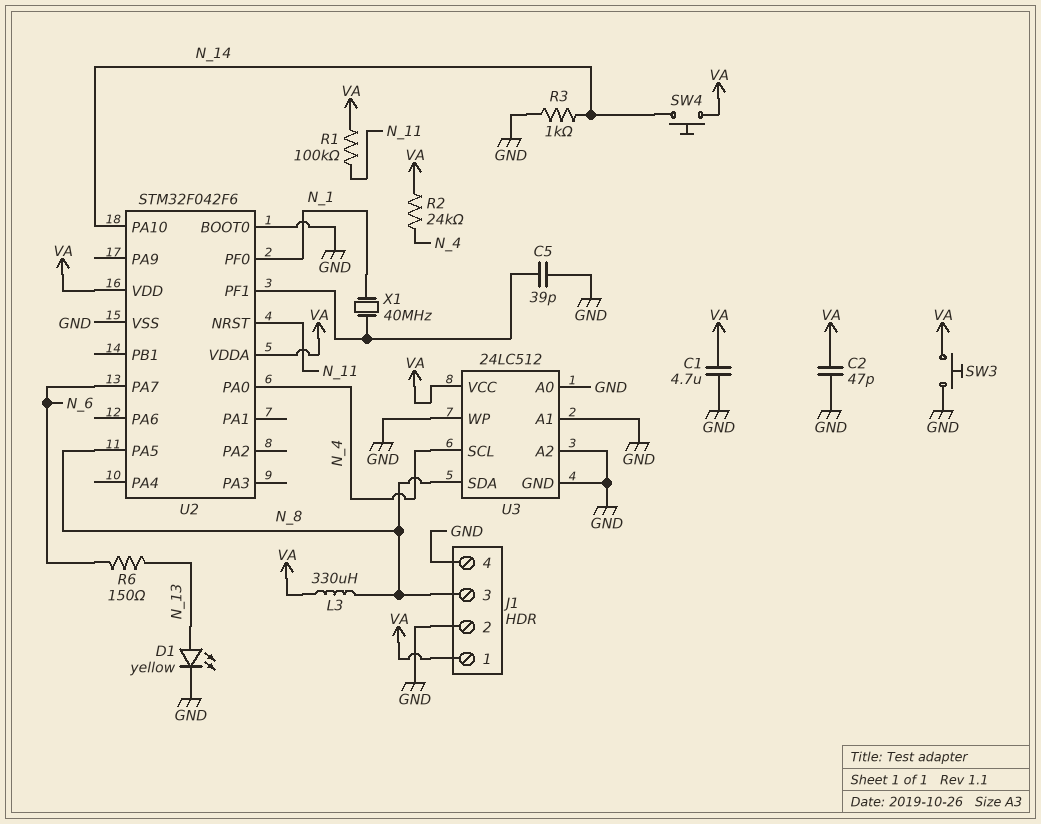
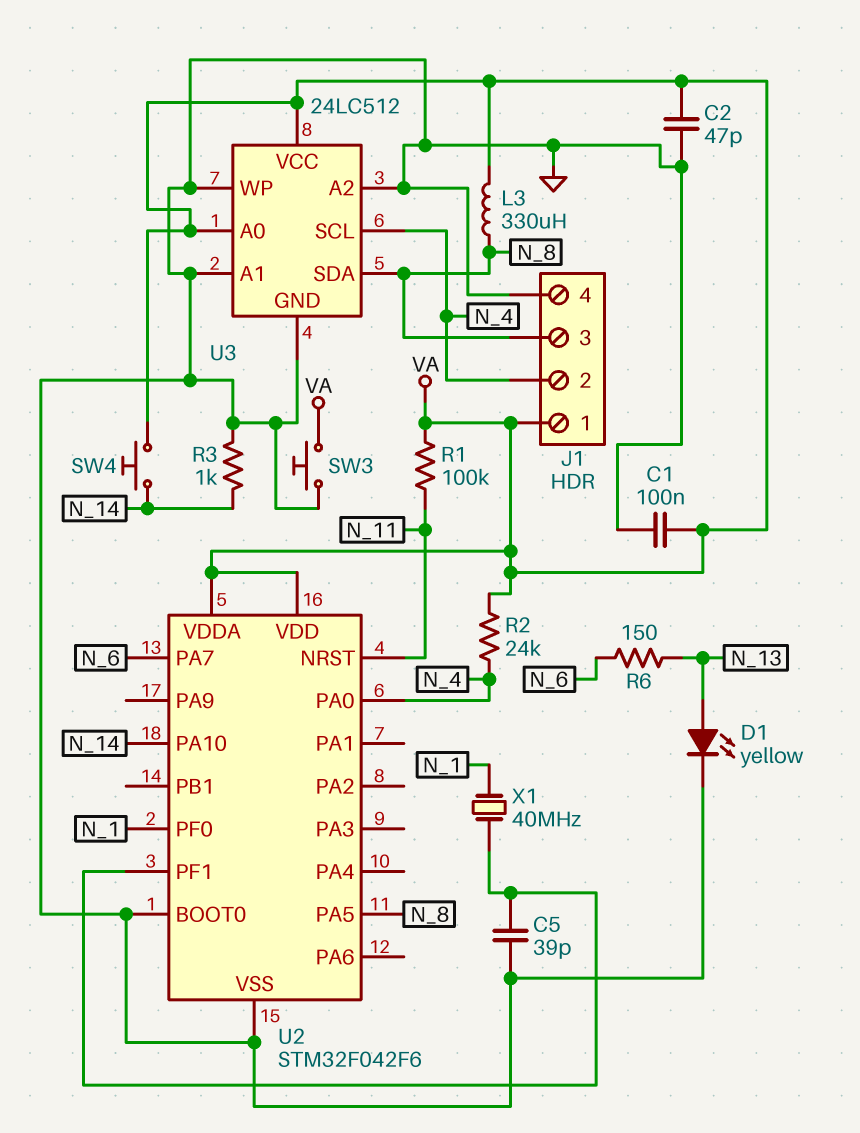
C1: 4.7uF (GND, VA) -> 100nF (GND, VA)
J1 pin 2: GND -> N_4
U3 pin A0: GND -> VA

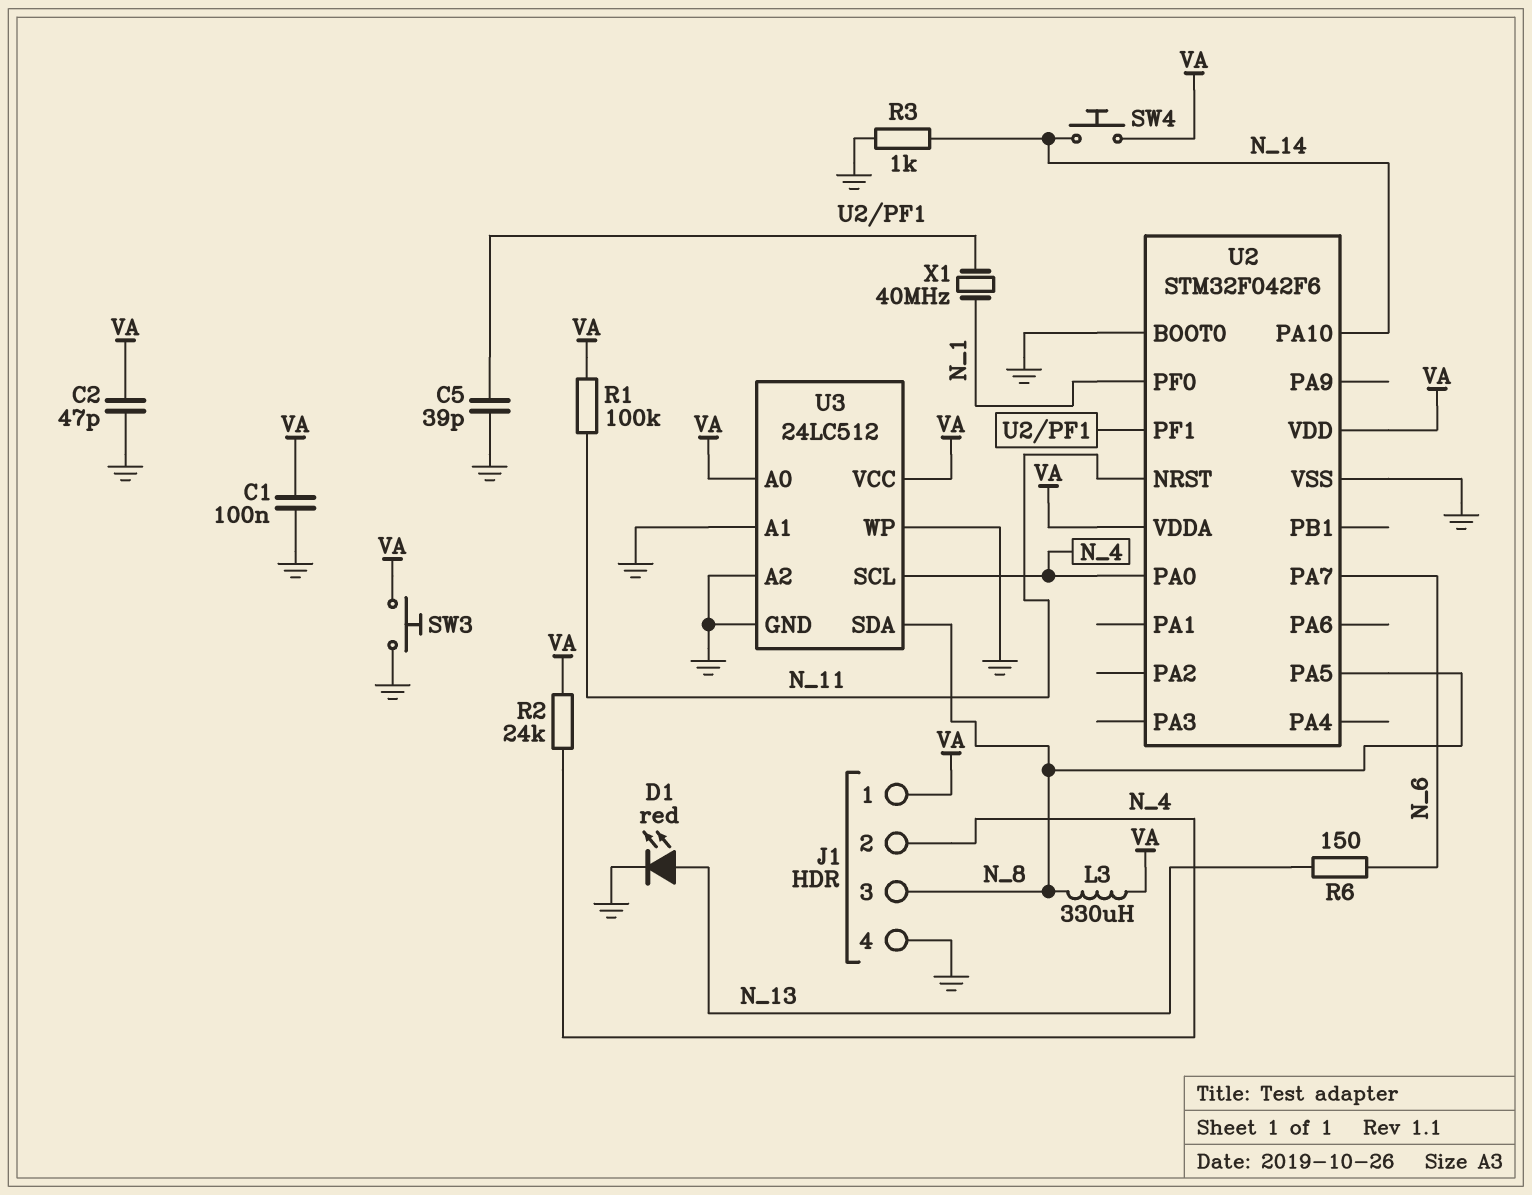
D1: LED yellow (A N_13, K GND) -> LED red (A N_13, K GND)

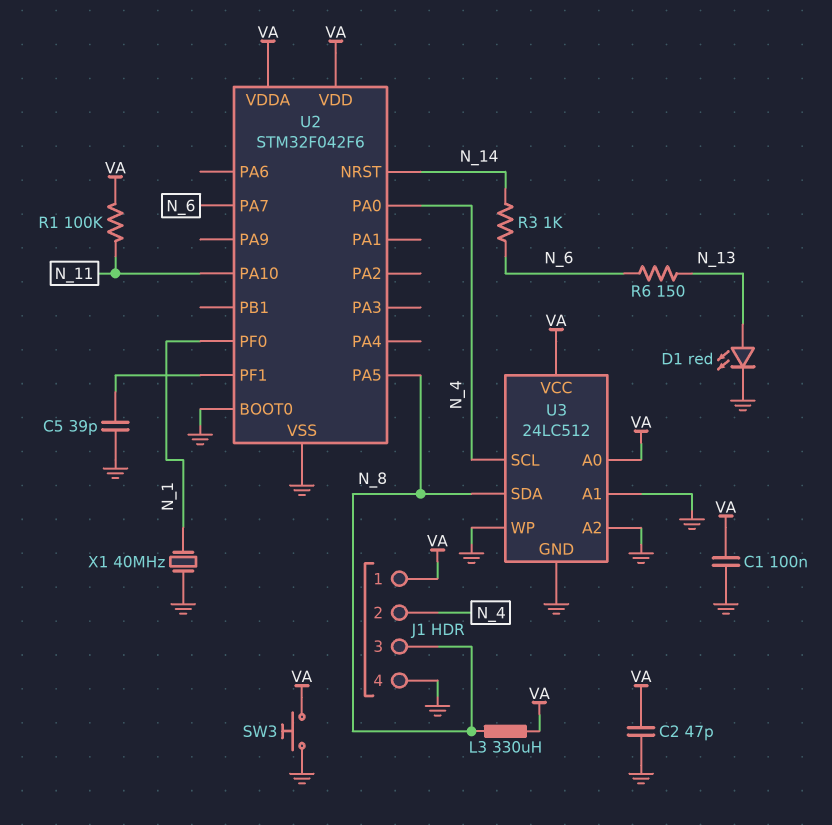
R2: 24k (N_4, VA) -> none
R3: 1k (GND, N_14) -> 1k (N_6, N_14)
SW4: button (N_14, VA) -> none
U2 pin NRST: N_11 -> N_14
U2 pin PA10: N_14 -> N_11
X1: 40MHz (N_1, U2/PF1) -> 40MHz (GND, N_1)

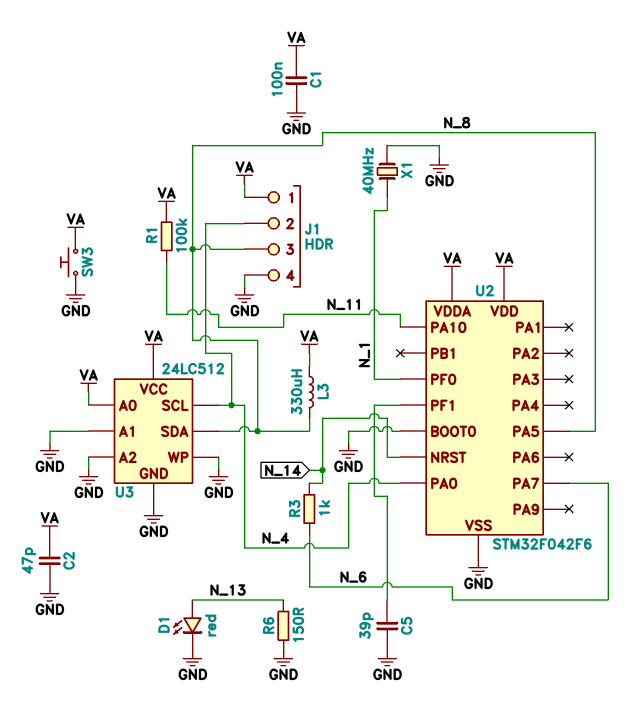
R6: 150 (N_6, N_13) -> 150 (GND, N_13)

